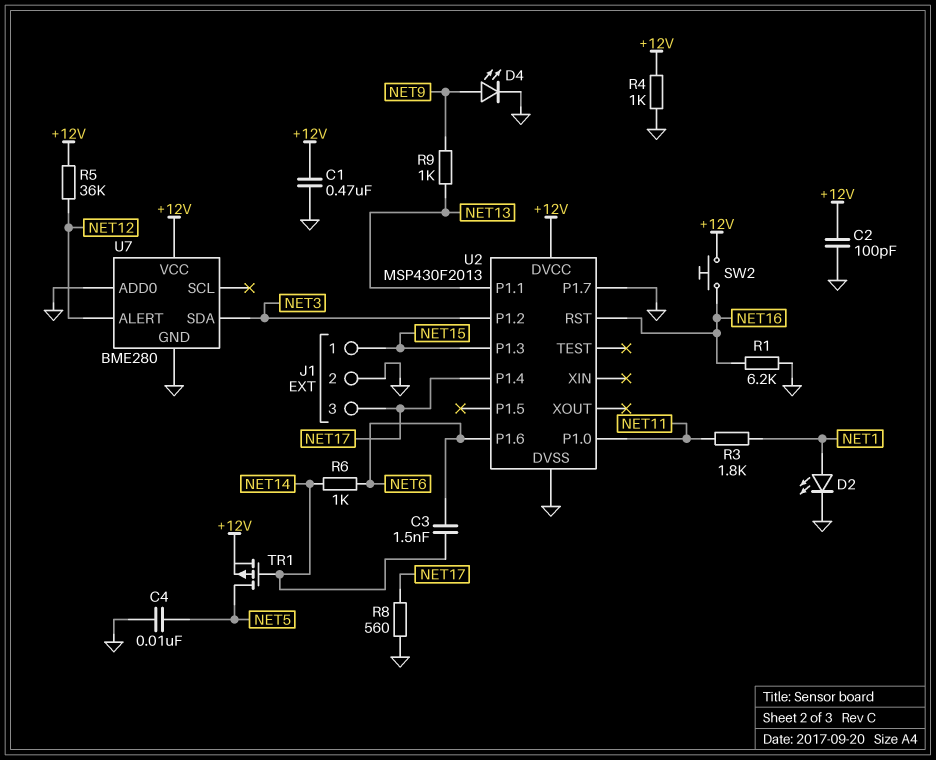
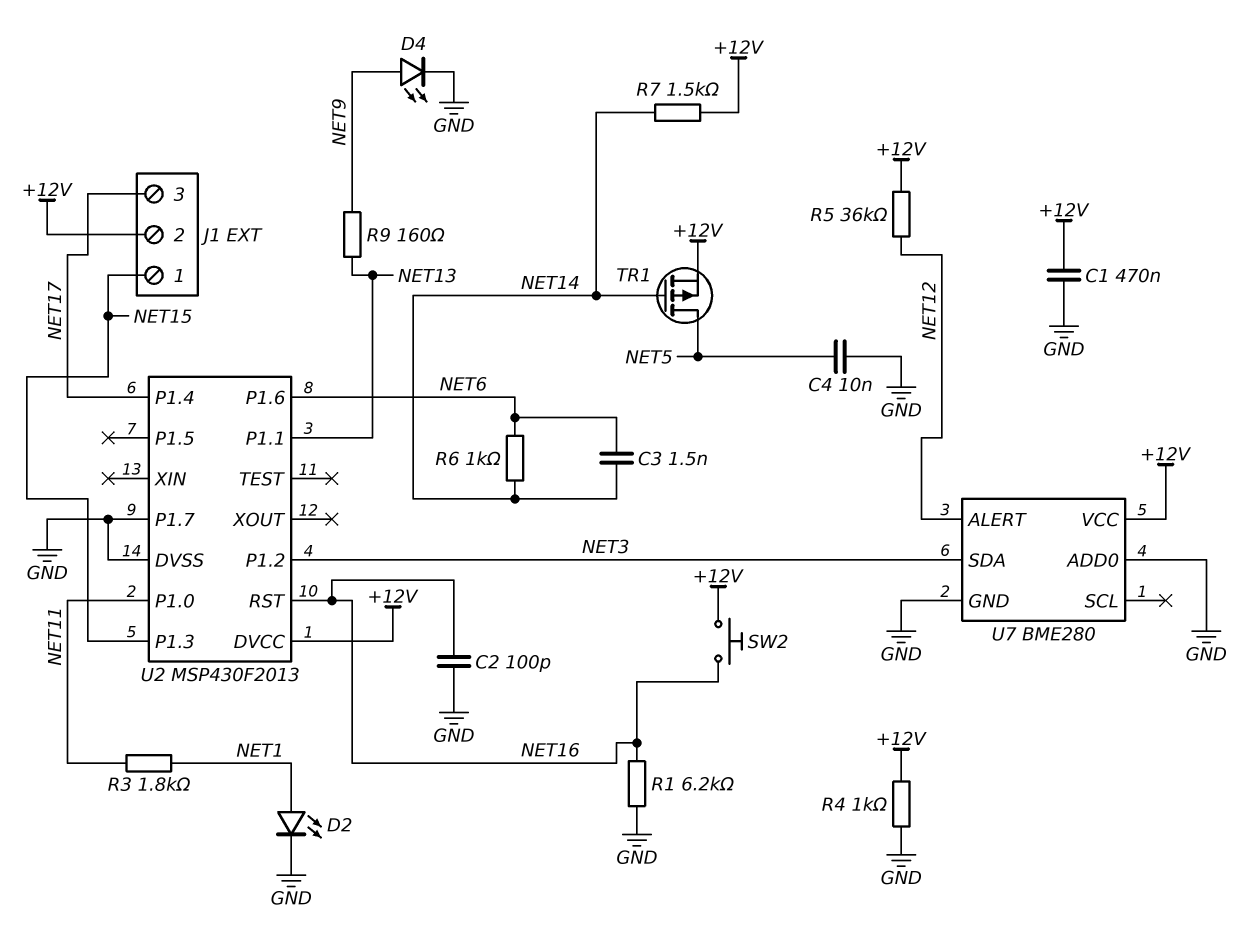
C2: 100pF (+12V, GND) -> 100pF (GND, NET16)
J1 pin 2: GND -> +12V
R7: none -> 1.5k (+12V, NET14)
R8: 560 (GND, NET17) -> none
R9: 1k (NET9, NET13) -> 160 (NET9, NET13)

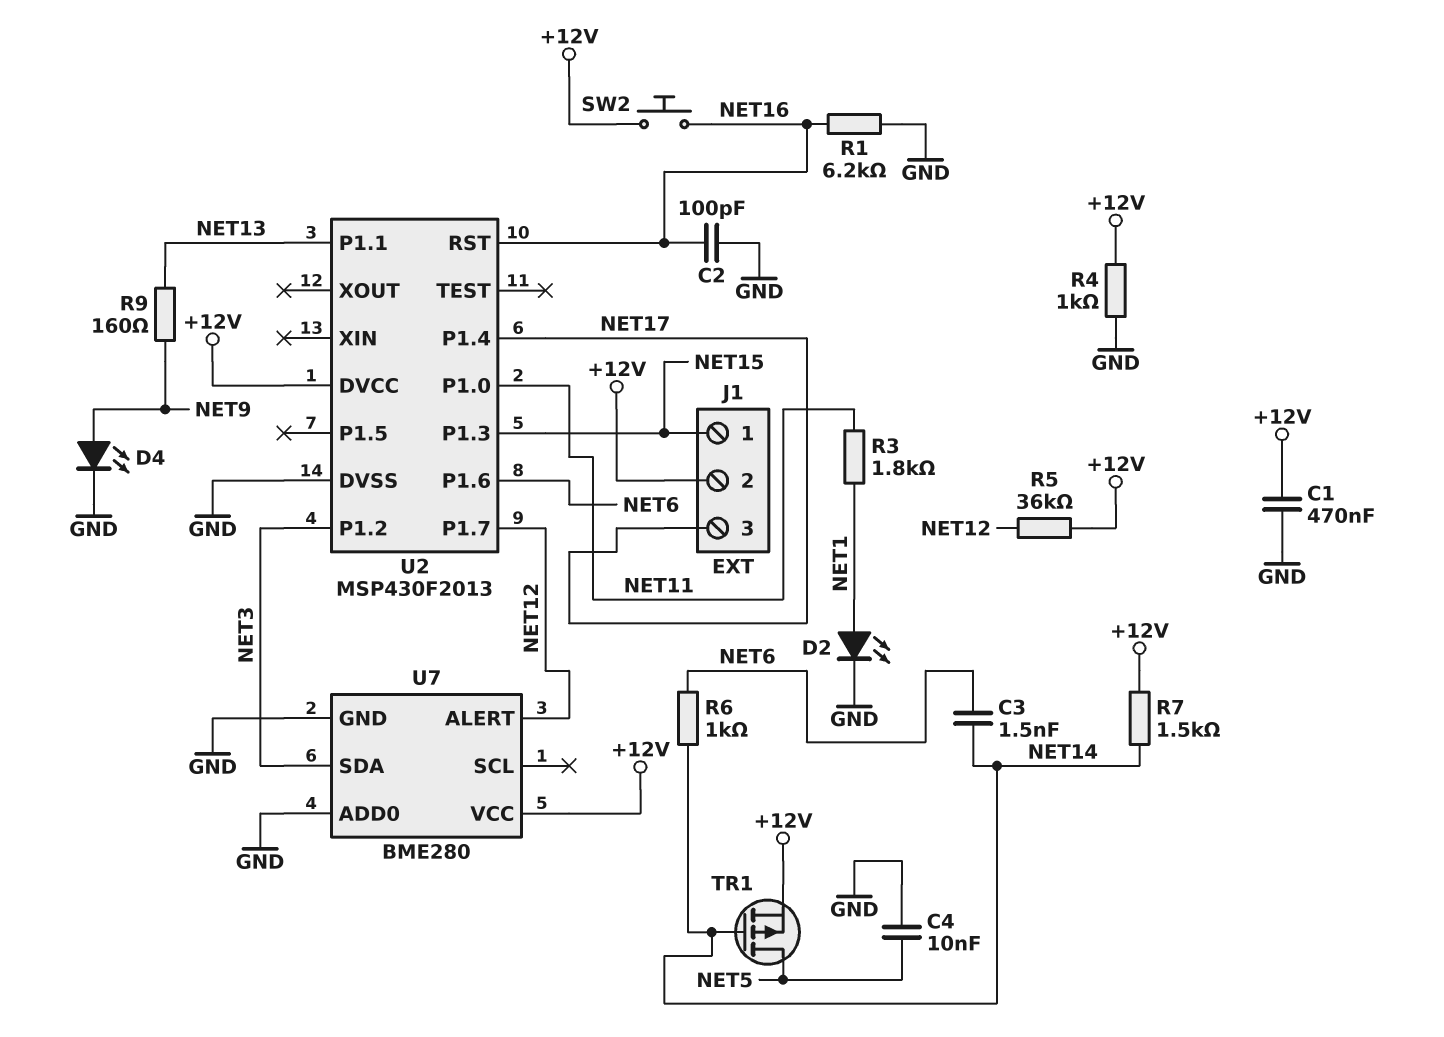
U2 pin P1.7: GND -> NET12

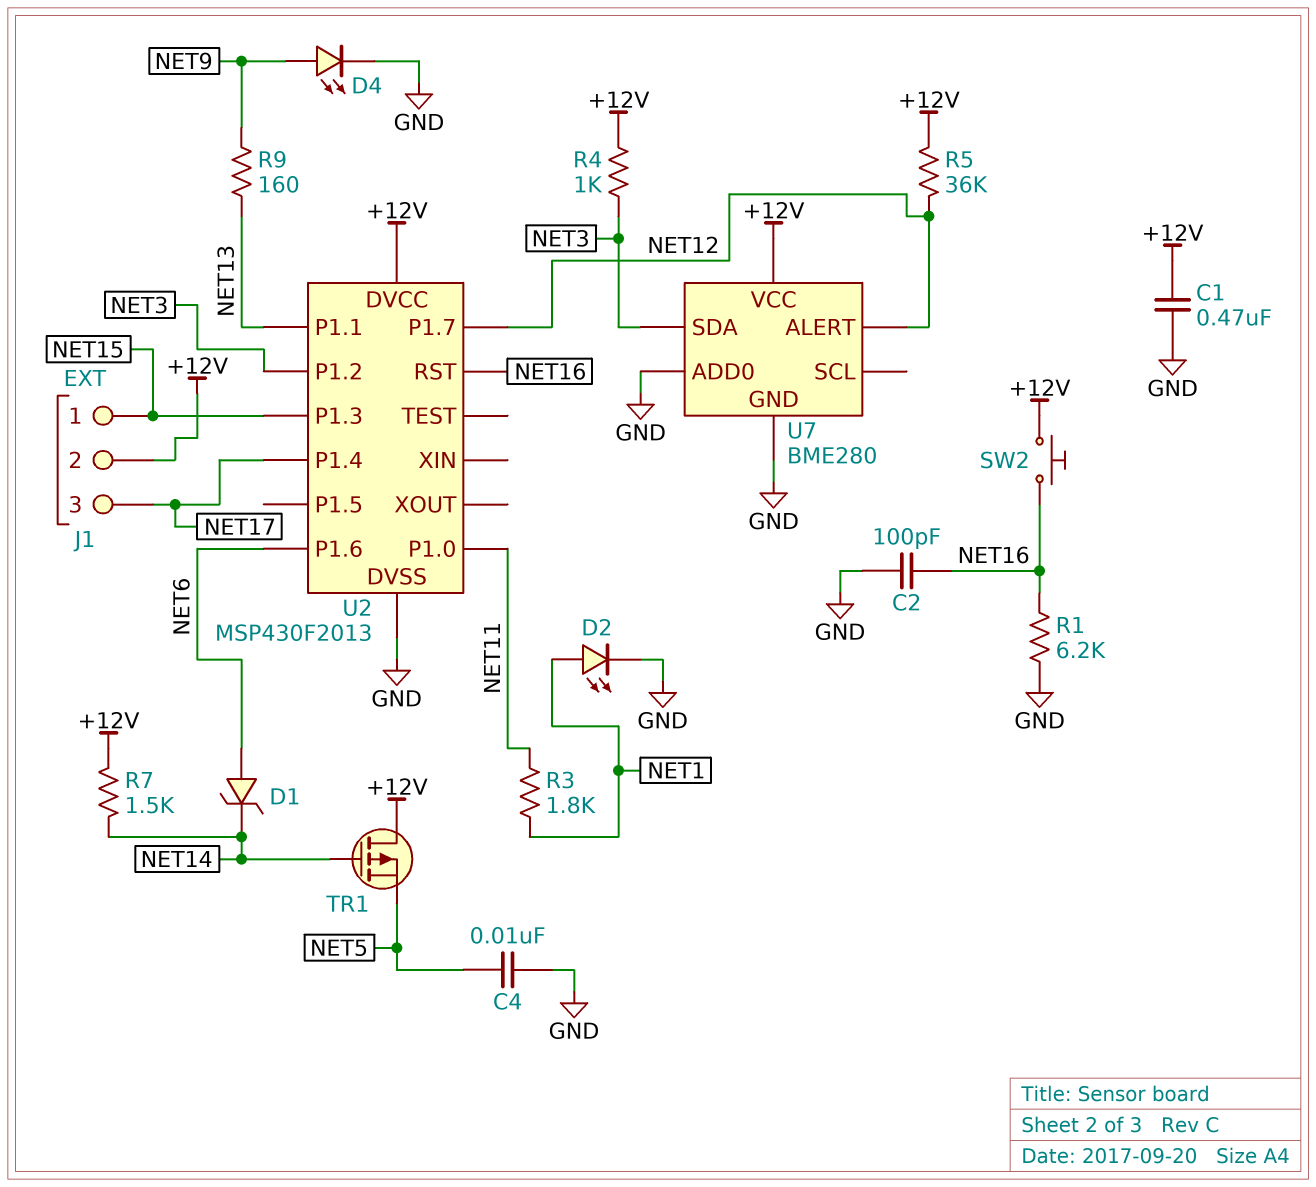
C3: 1.5nF (NET6, NET14) -> none
D1: none -> zener (A NET6, K NET14)
R4: 1k (+12V, GND) -> 1k (+12V, NET3)
R6: 1k (NET6, NET14) -> none
TR1: PMOS (G NET14, D NET5, S +12V) -> PMOS (G NET14, D +12V, S NET5)

